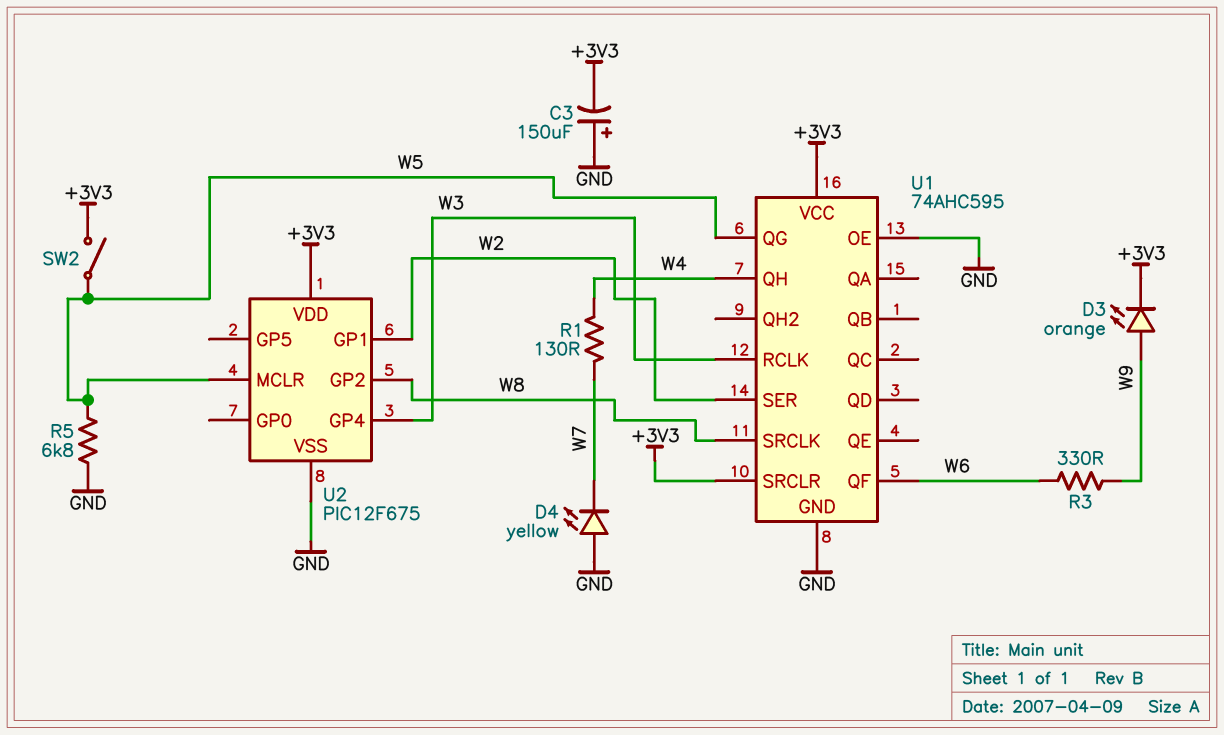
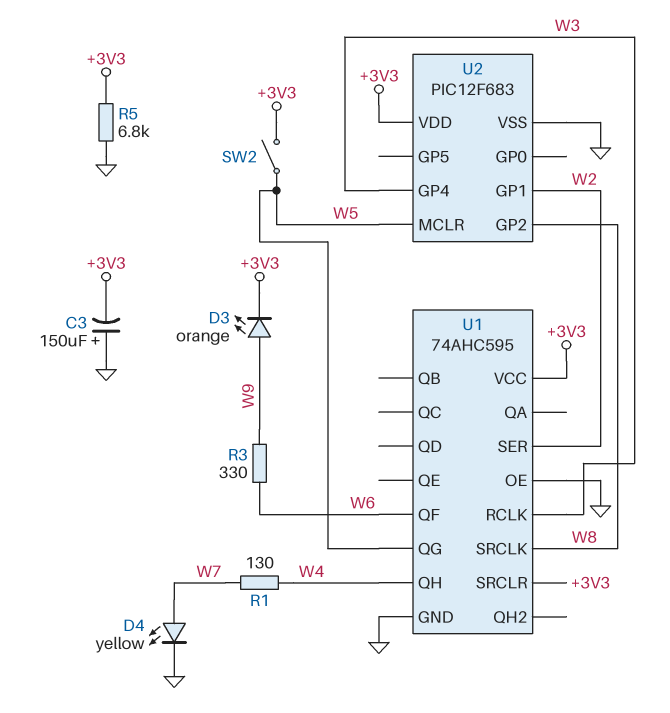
D4: LED yellow (A GND, K W7) -> LED yellow (A W7, K GND)
R5: 6.8k (GND, W5) -> 6.8k (+3V3, GND)
U2: PIC12F675 -> PIC12F683

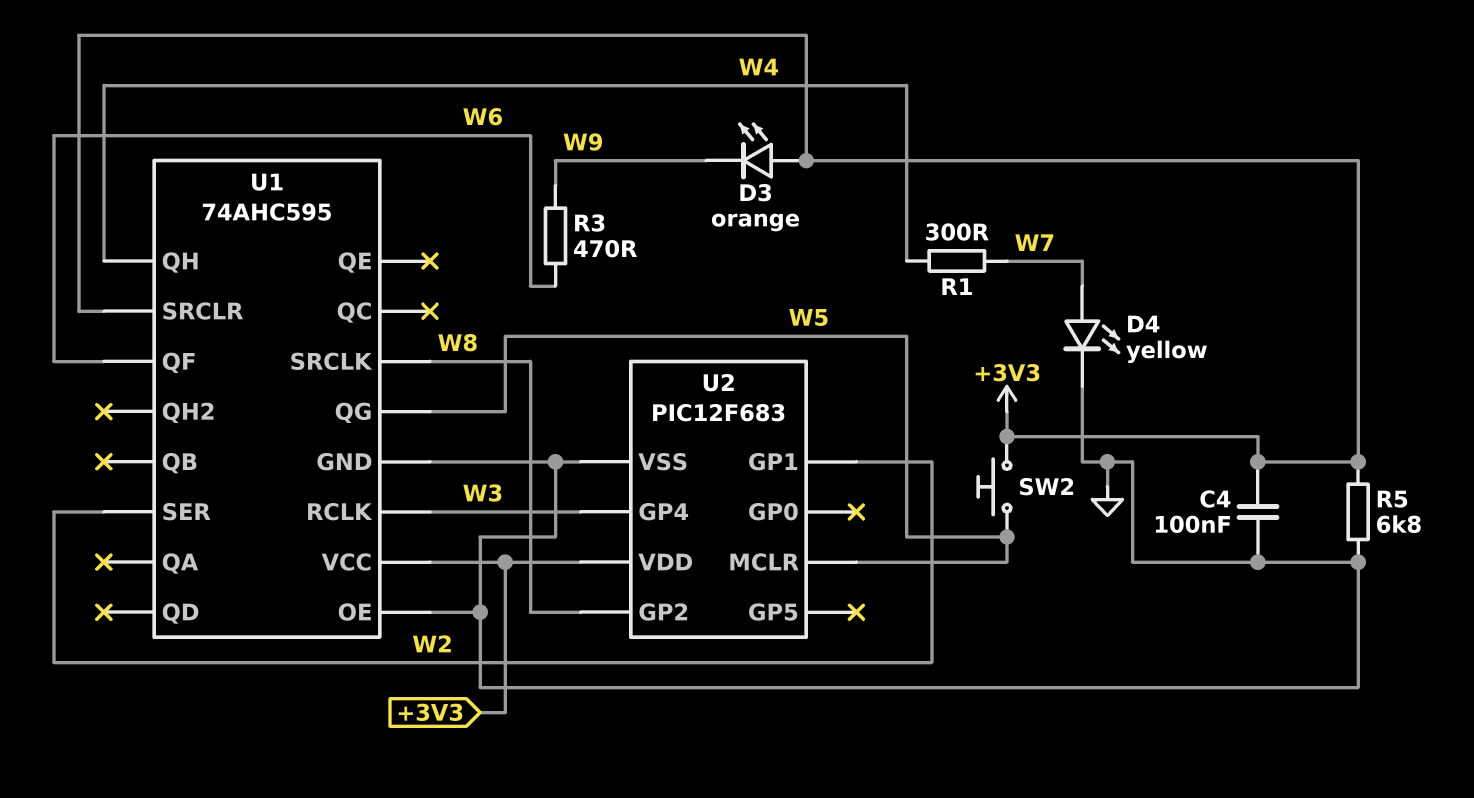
C3: 150uF (plus GND, minus +3V3) -> none
C4: none -> 100nF (+3V3, GND)
D3: LED orange (A W9, K +3V3) -> LED orange (A +3V3, K W9)
R1: 130 (W4, W7) -> 300 (W4, W7)
R3: 330 (W6, W9) -> 470 (W6, W9)
SW2: switch (+3V3, W5) -> button (+3V3, W5)

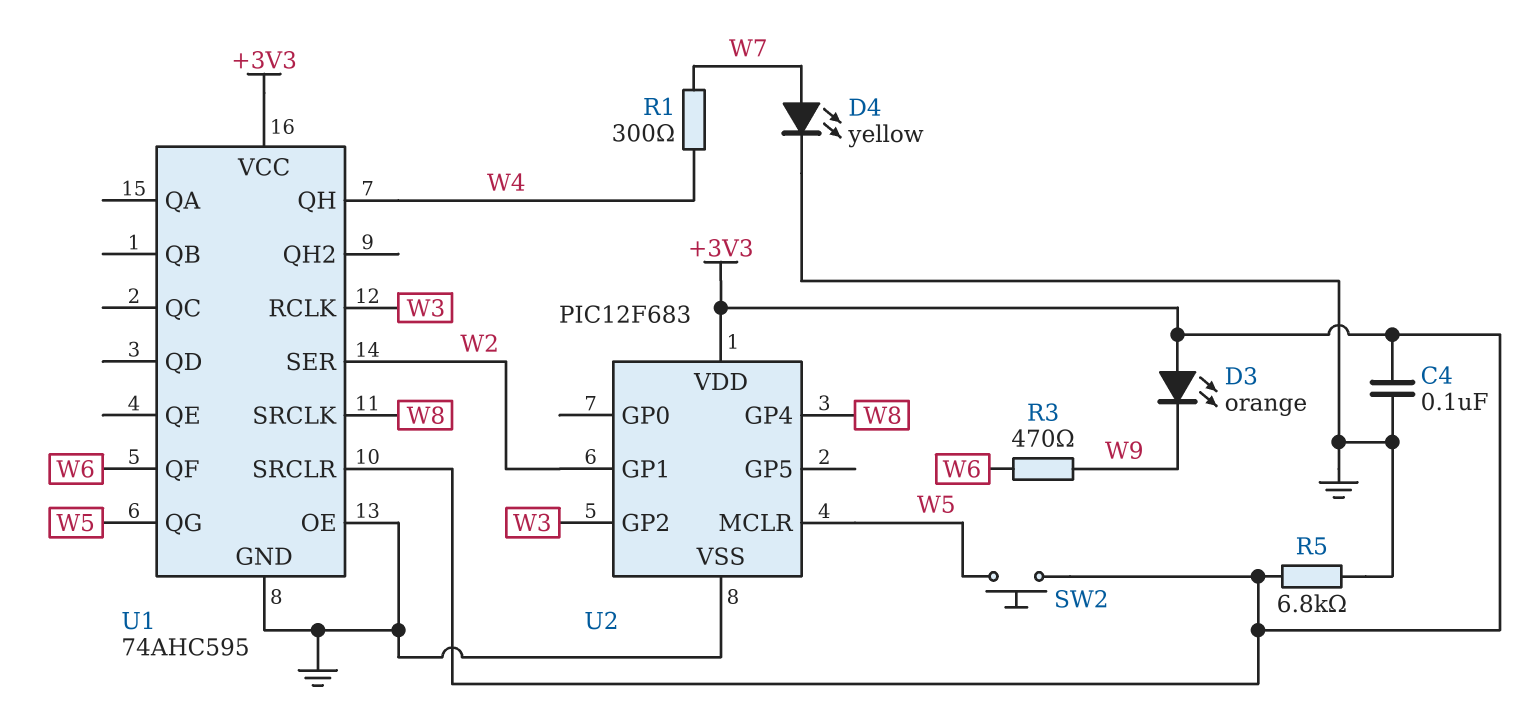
U2 pin GP2: W8 -> W3
U2 pin GP4: W3 -> W8

